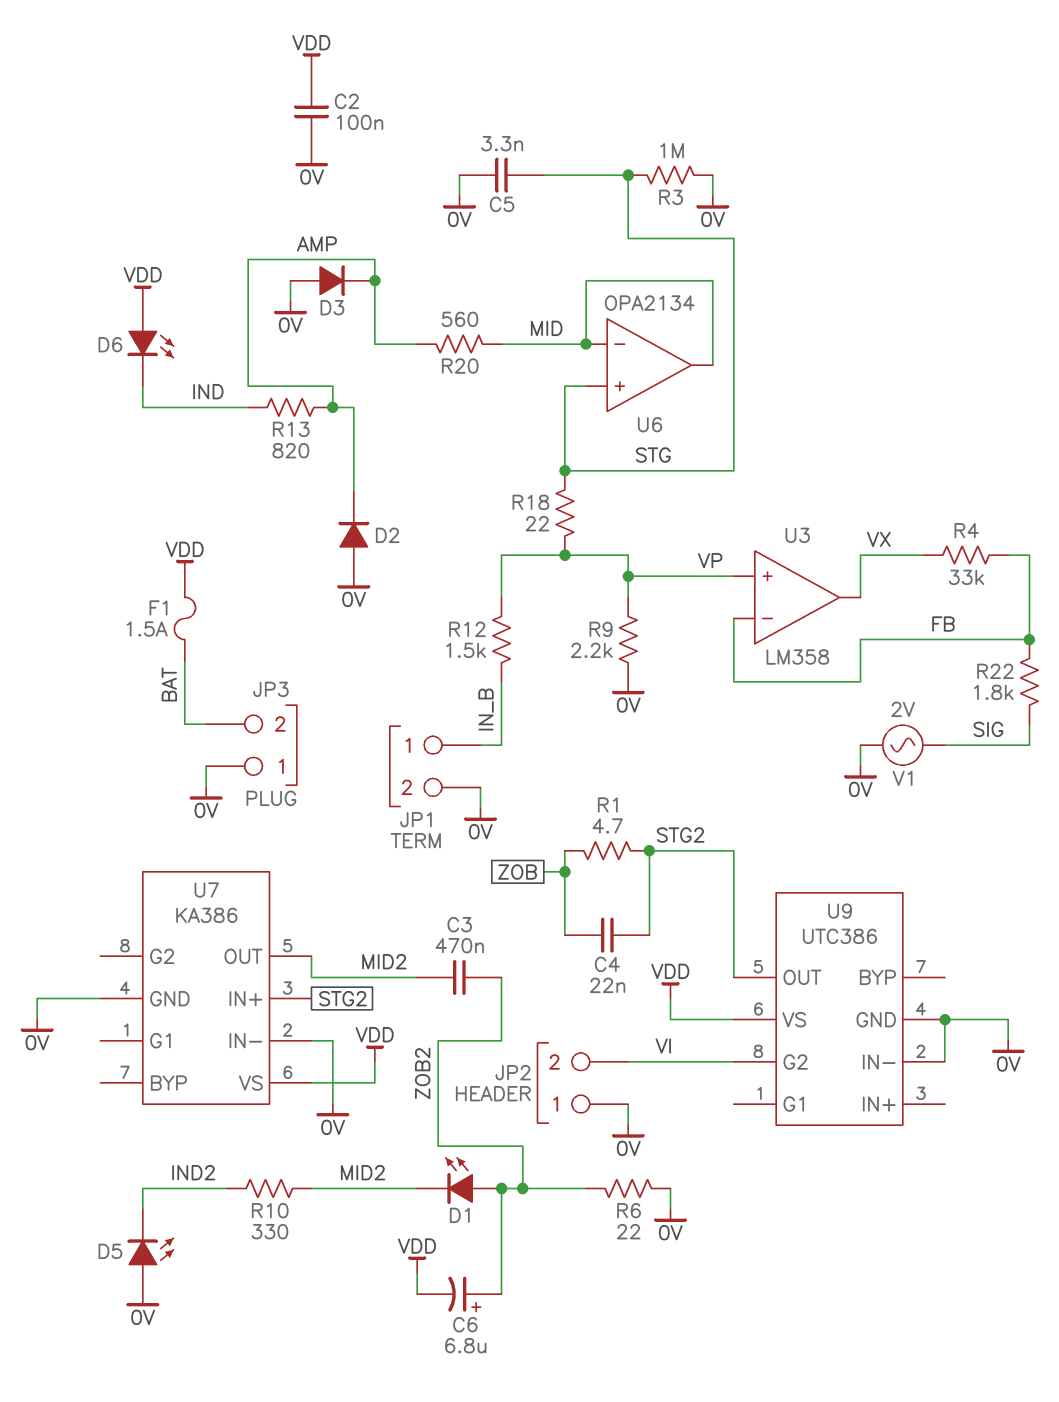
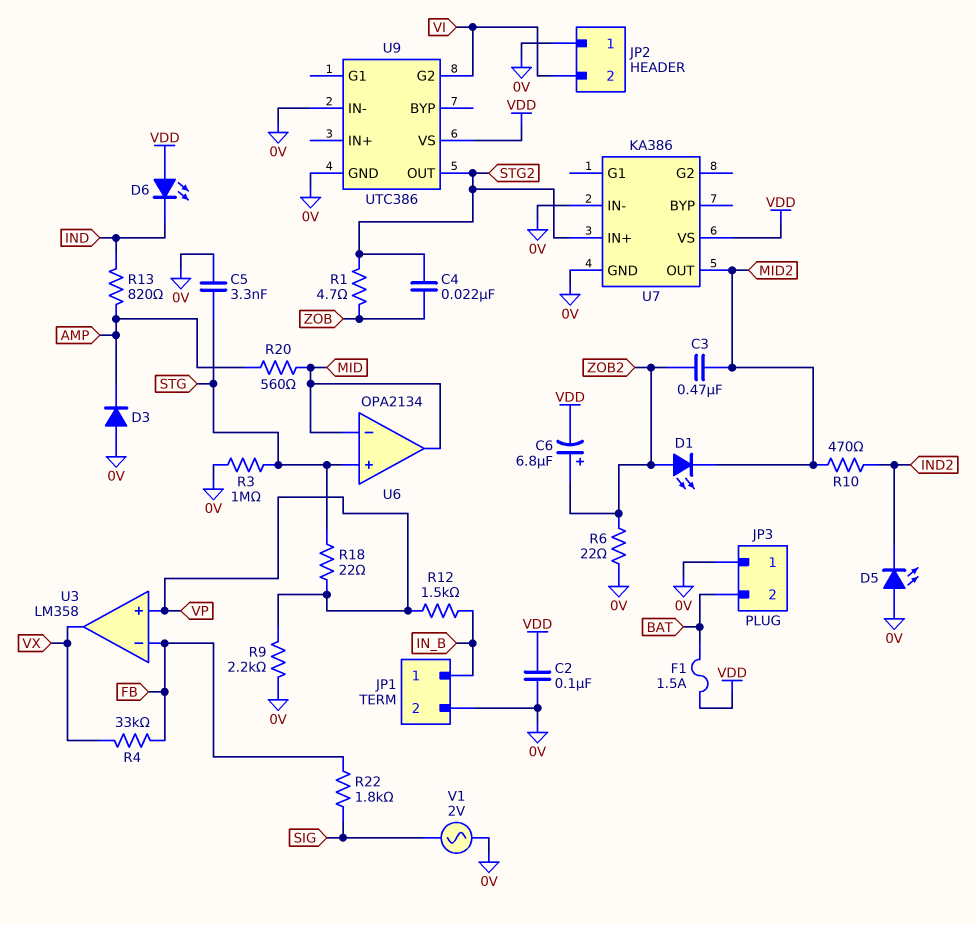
D2: diode (A 0V, K AMP) -> none
R10: 330 (IND2, MID2) -> 470 (IND2, MID2)

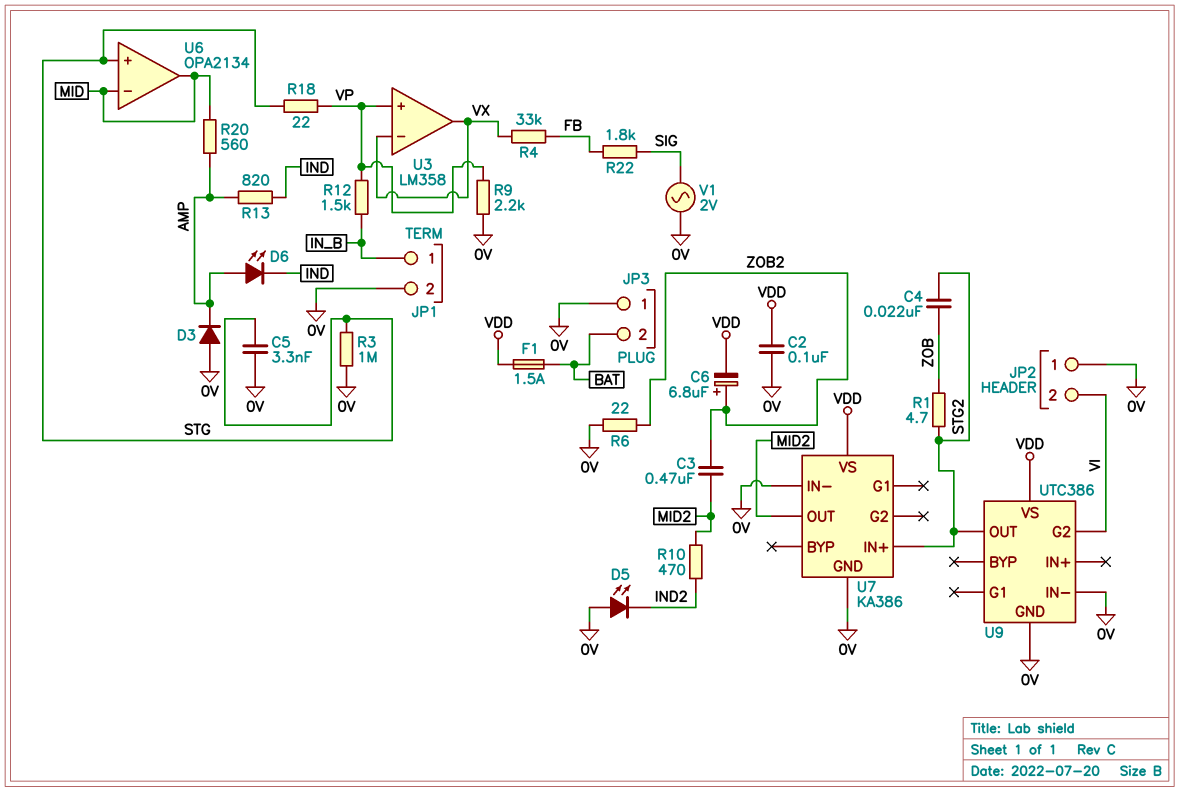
D1: LED (A ZOB2, K MID2) -> none
D6: LED (A VDD, K IND) -> LED (A AMP, K IND)
U3 pin in-: FB -> VX

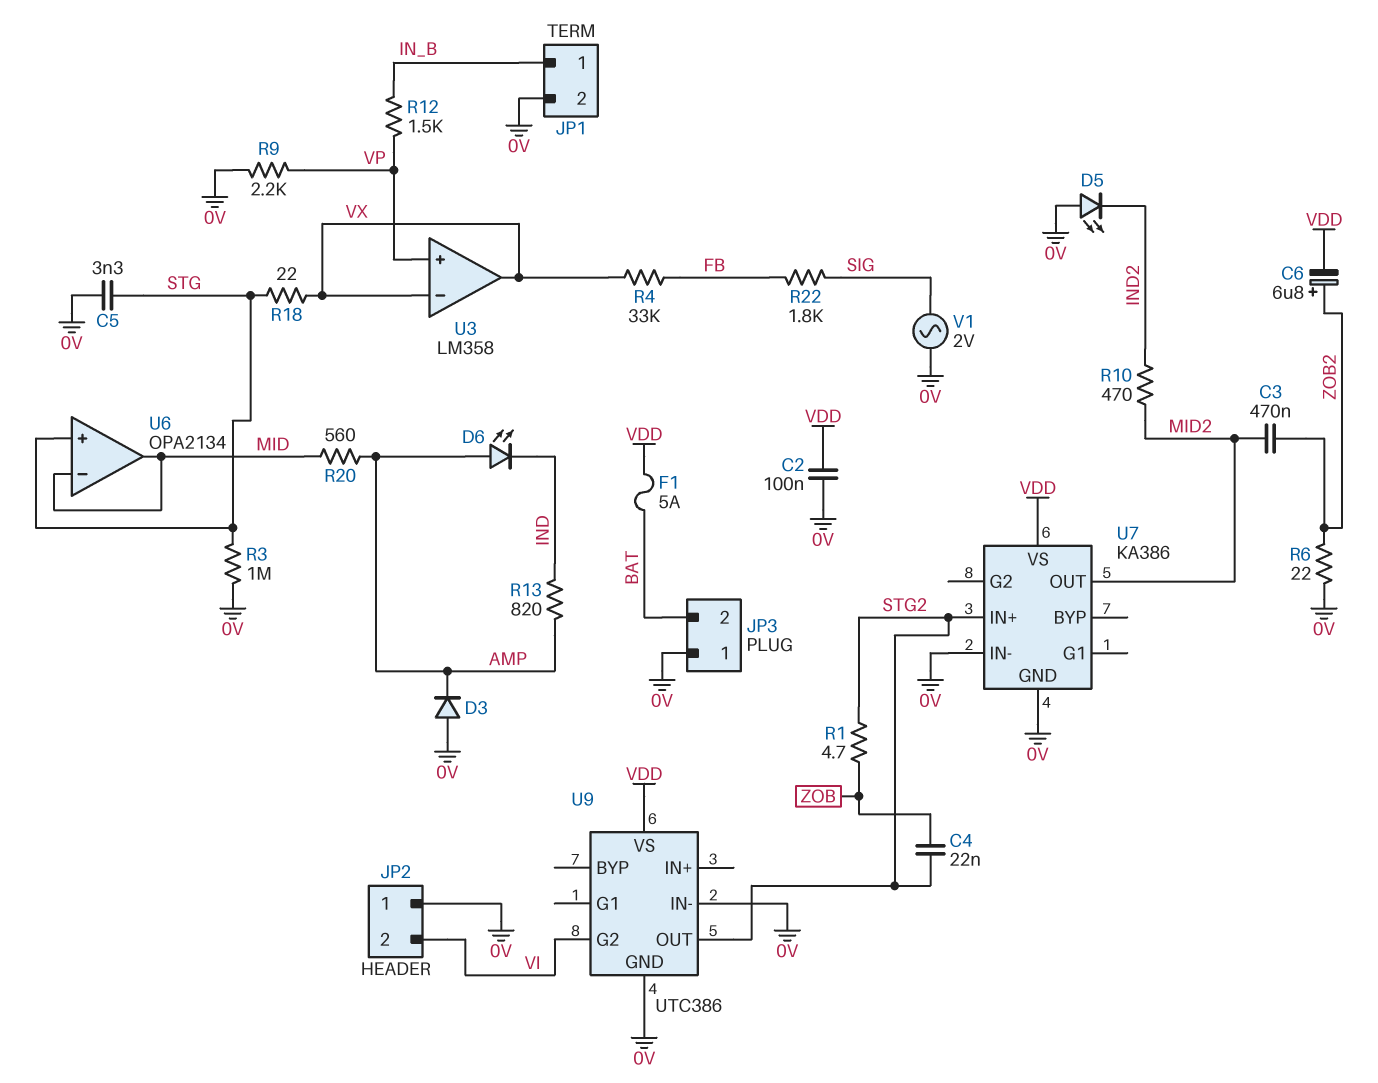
F1: 1.5A (BAT, VDD) -> 5A (BAT, VDD)
R18: 22 (STG, VP) -> 22 (STG, VX)

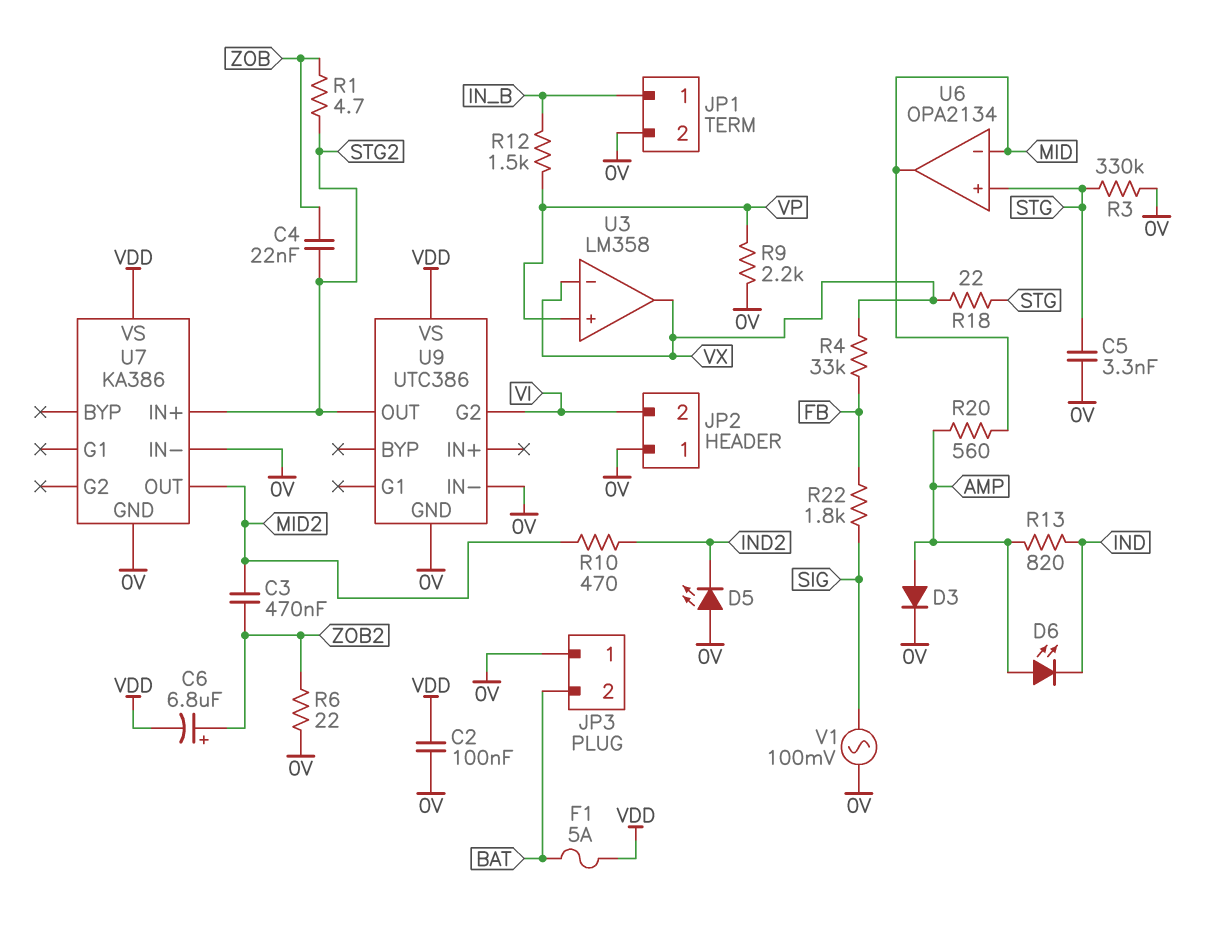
D3: diode (A 0V, K AMP) -> diode (A AMP, K 0V)
R3: 1M (0V, STG) -> 330k (0V, STG)
V1: AC 2V (0V, SIG) -> AC 100mV (0V, SIG)

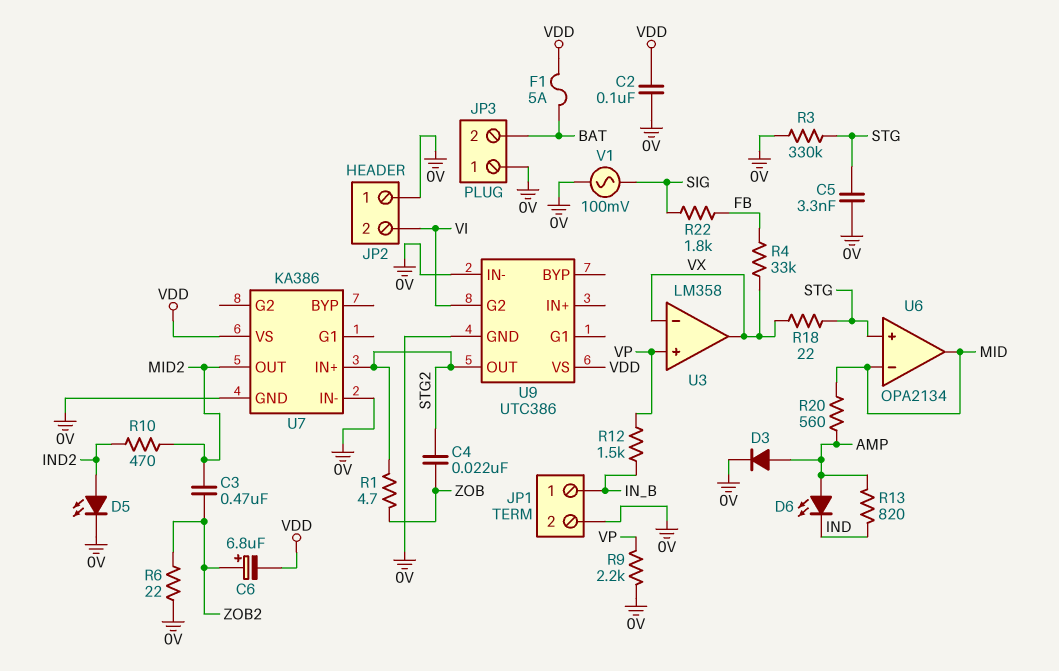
D5: LED (A 0V, K IND2) -> LED (A IND2, K 0V)

